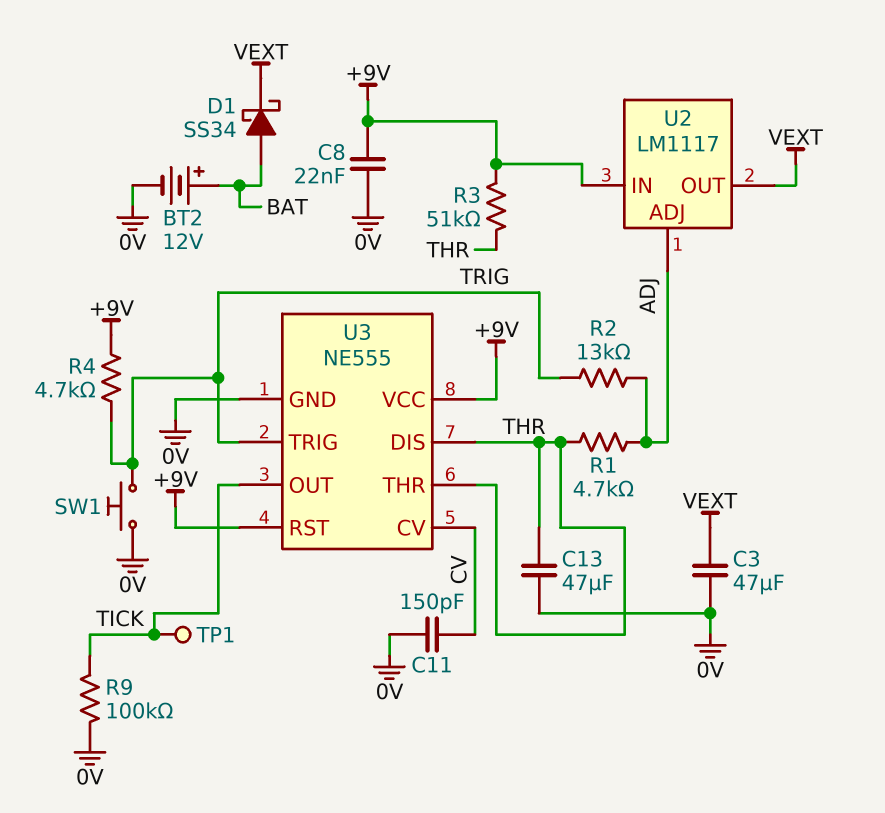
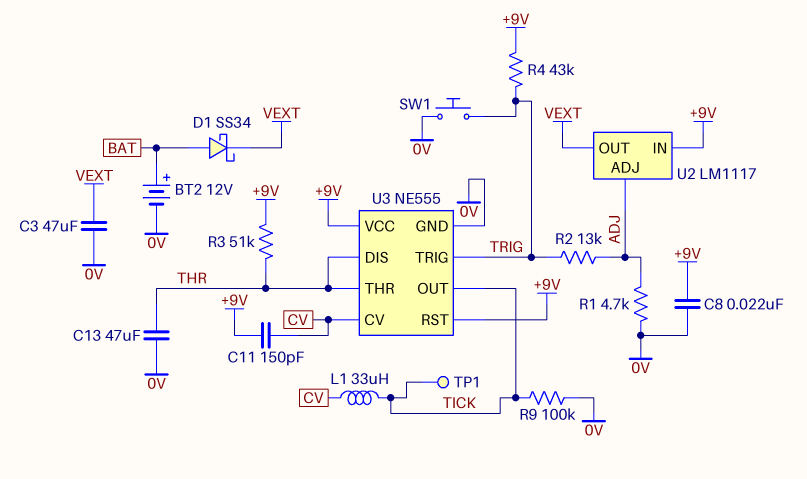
C11: 150pF (0V, CV) -> 150pF (+9V, CV)
L1: none -> 33uH (CV, TICK)
R1: 4.7k (ADJ, THR) -> 4.7k (0V, ADJ)
R4: 4.7k (+9V, TRIG) -> 43k (+9V, TRIG)

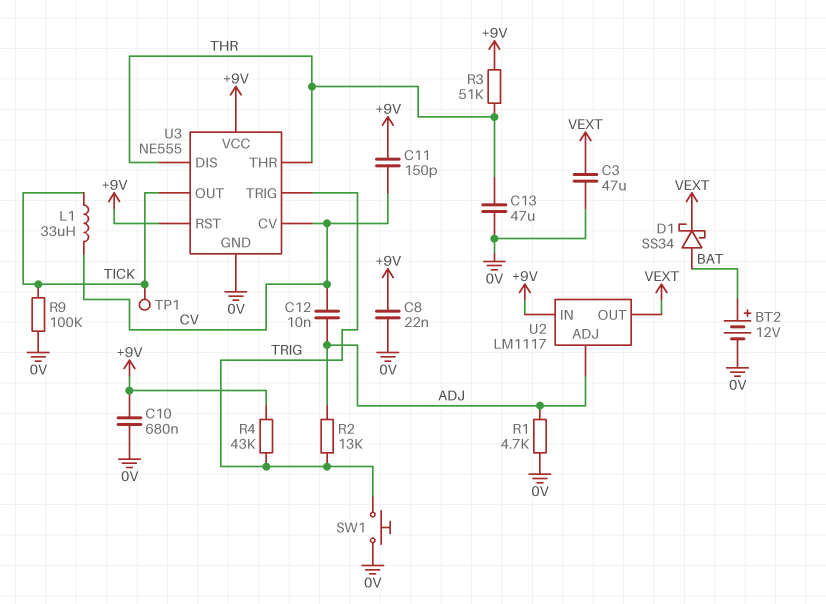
C10: none -> 680nF (+9V, 0V)
C12: none -> 10nF (ADJ, CV)

